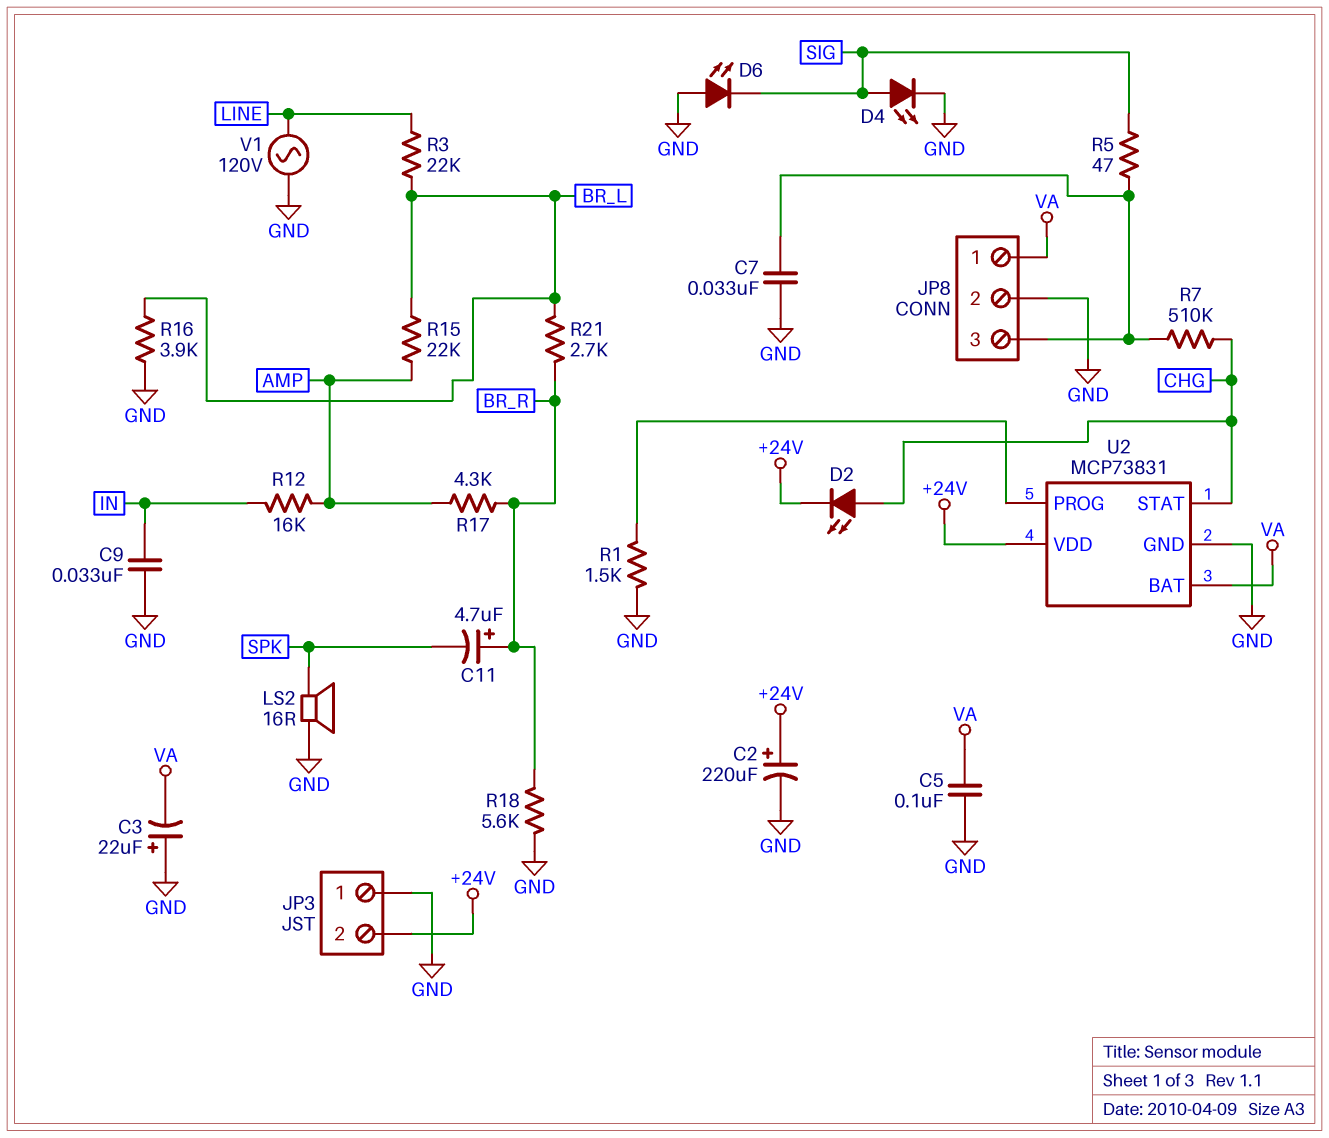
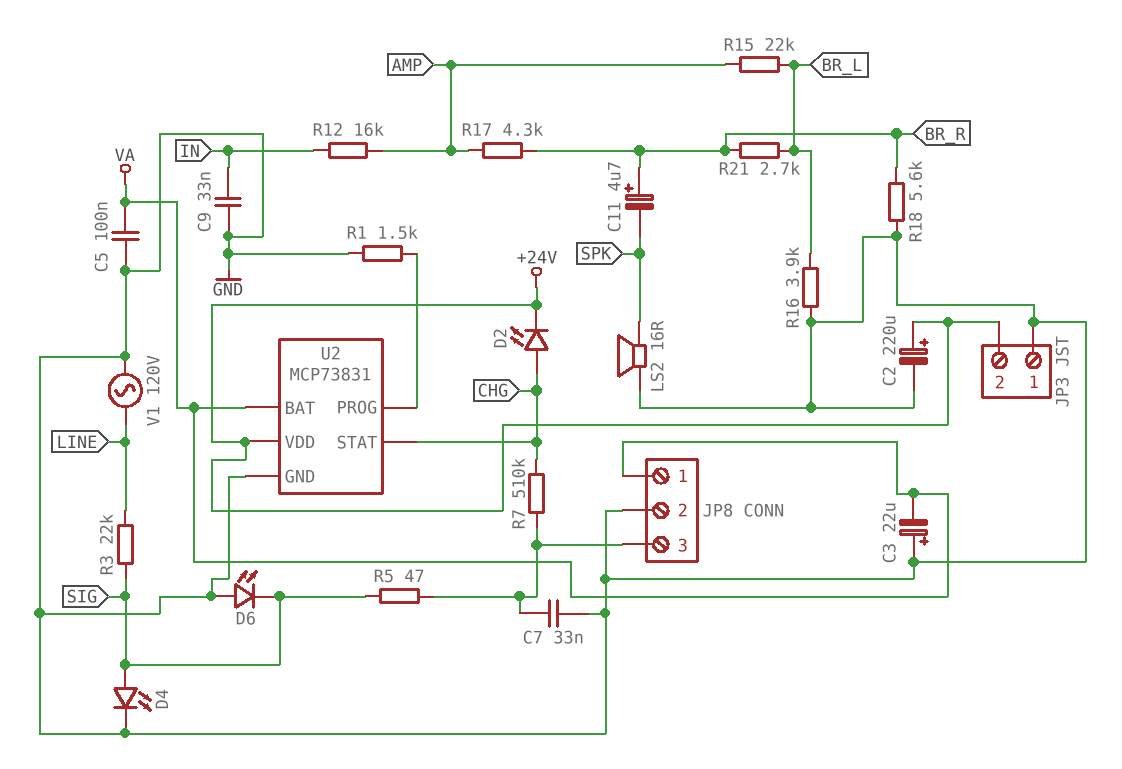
R3: 22k (BR_L, LINE) -> 22k (LINE, SIG)

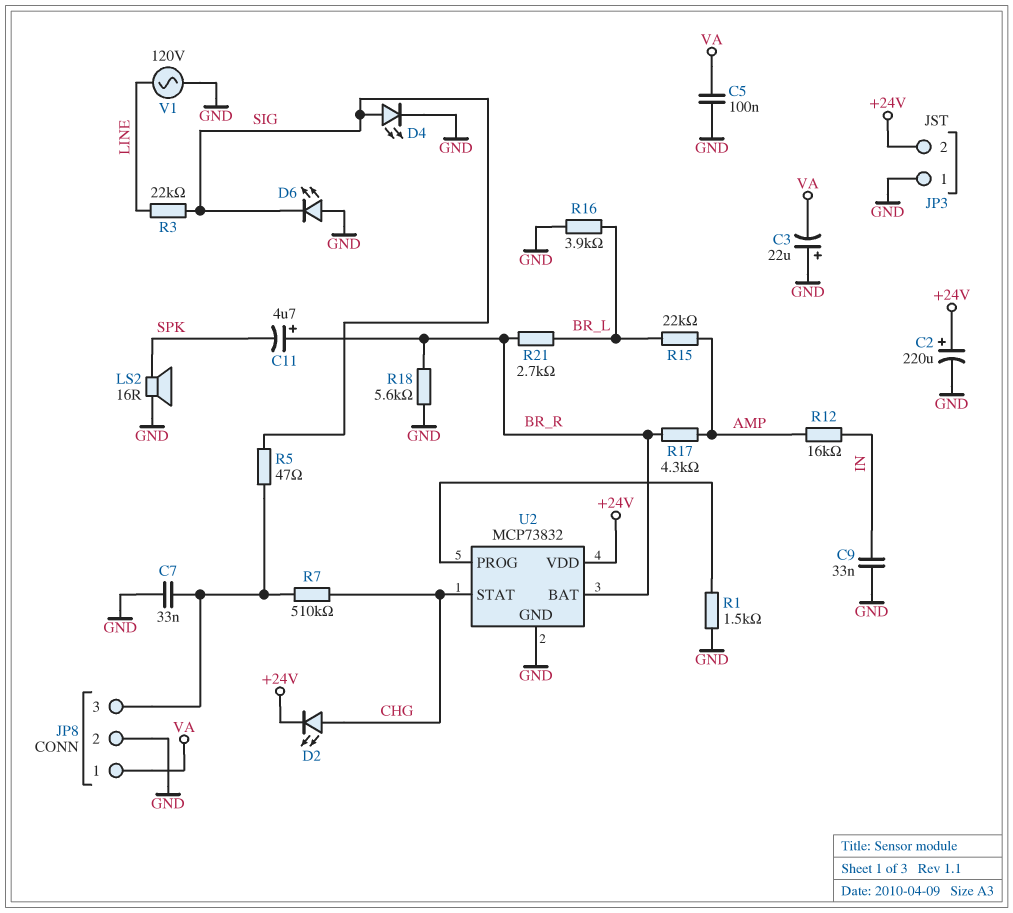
U2: MCP73831 -> MCP73832
U2 pin BAT: VA -> BR_R

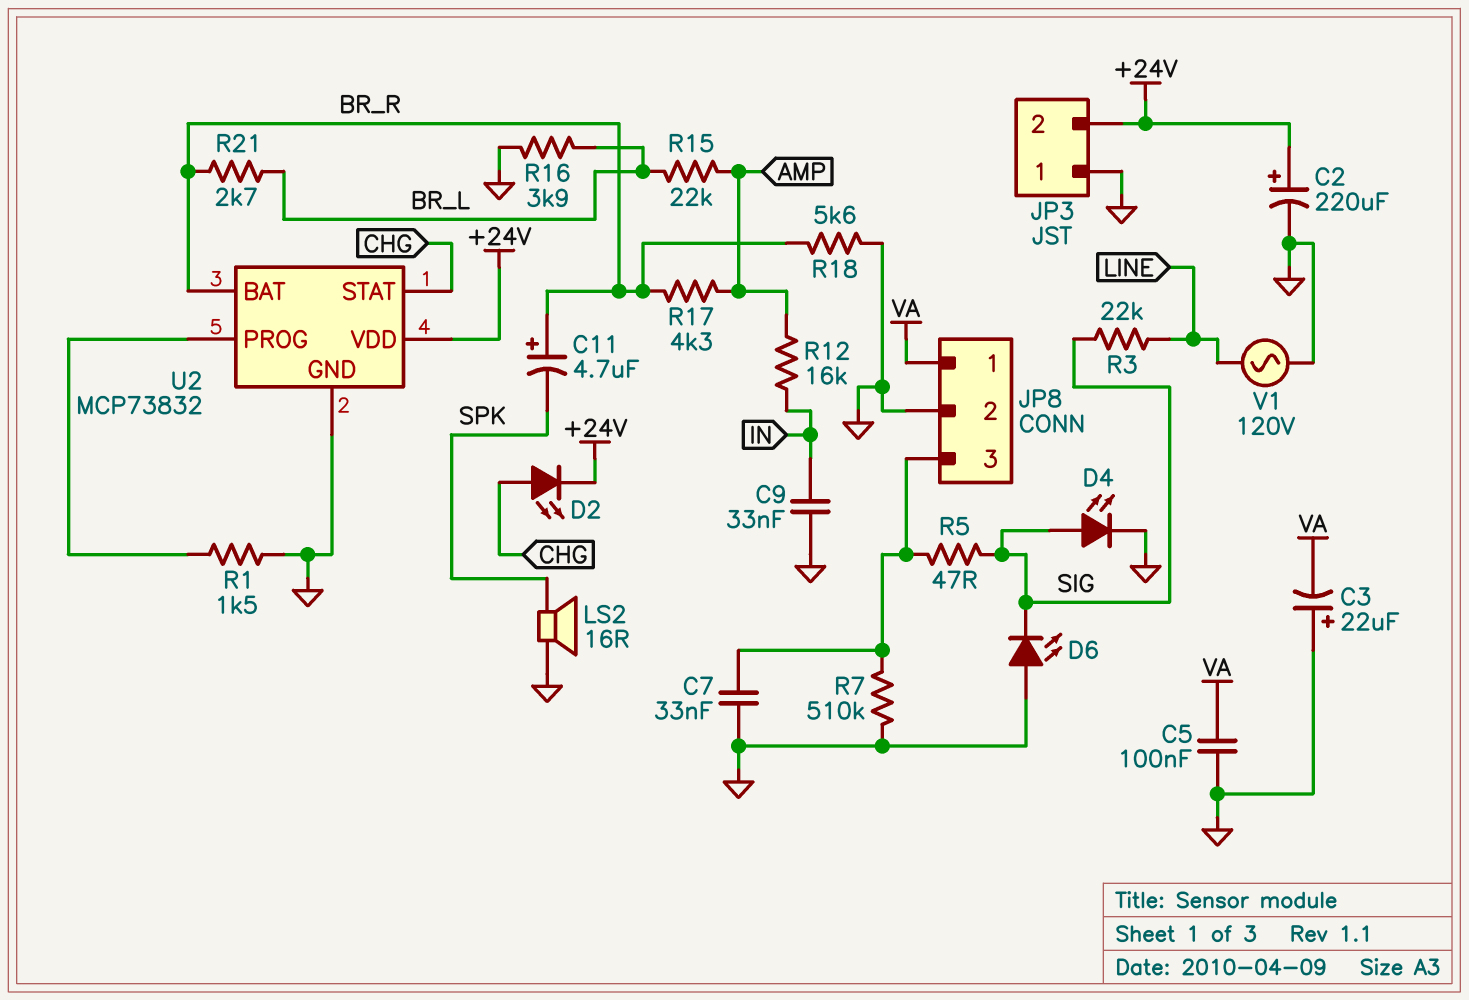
R7: 510k (CHG, JP8/3) -> 510k (GND, JP8/3)

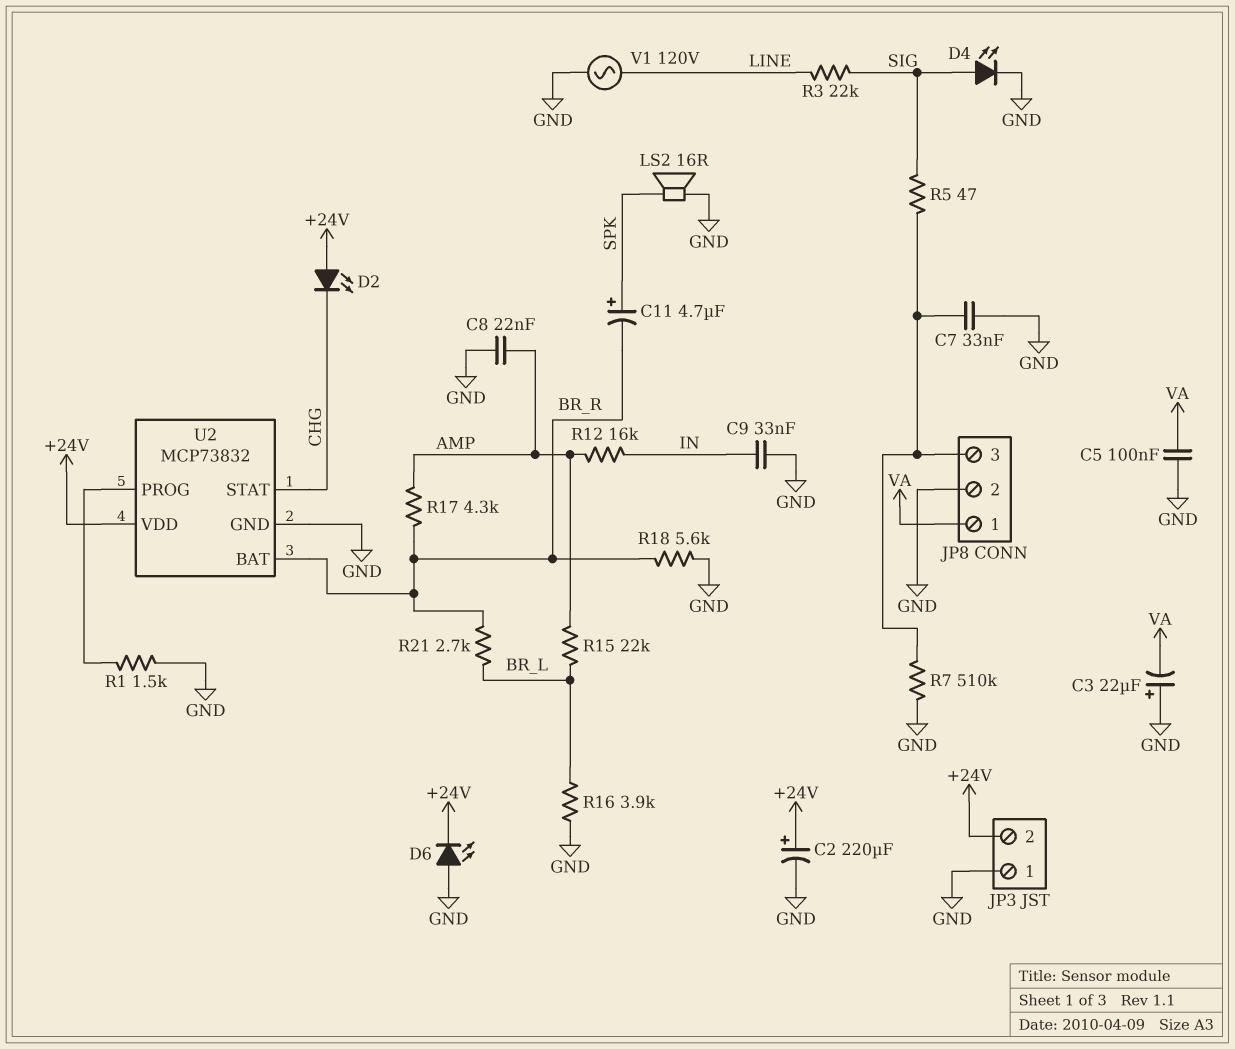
C8: none -> 22nF (AMP, GND)
C11: 4.7uF (plus BR_R, minus SPK) -> 4.7uF (plus SPK, minus BR_R)
D2: LED (A CHG, K +24V) -> LED (A +24V, K CHG)
D6: LED (A GND, K SIG) -> LED (A GND, K +24V)

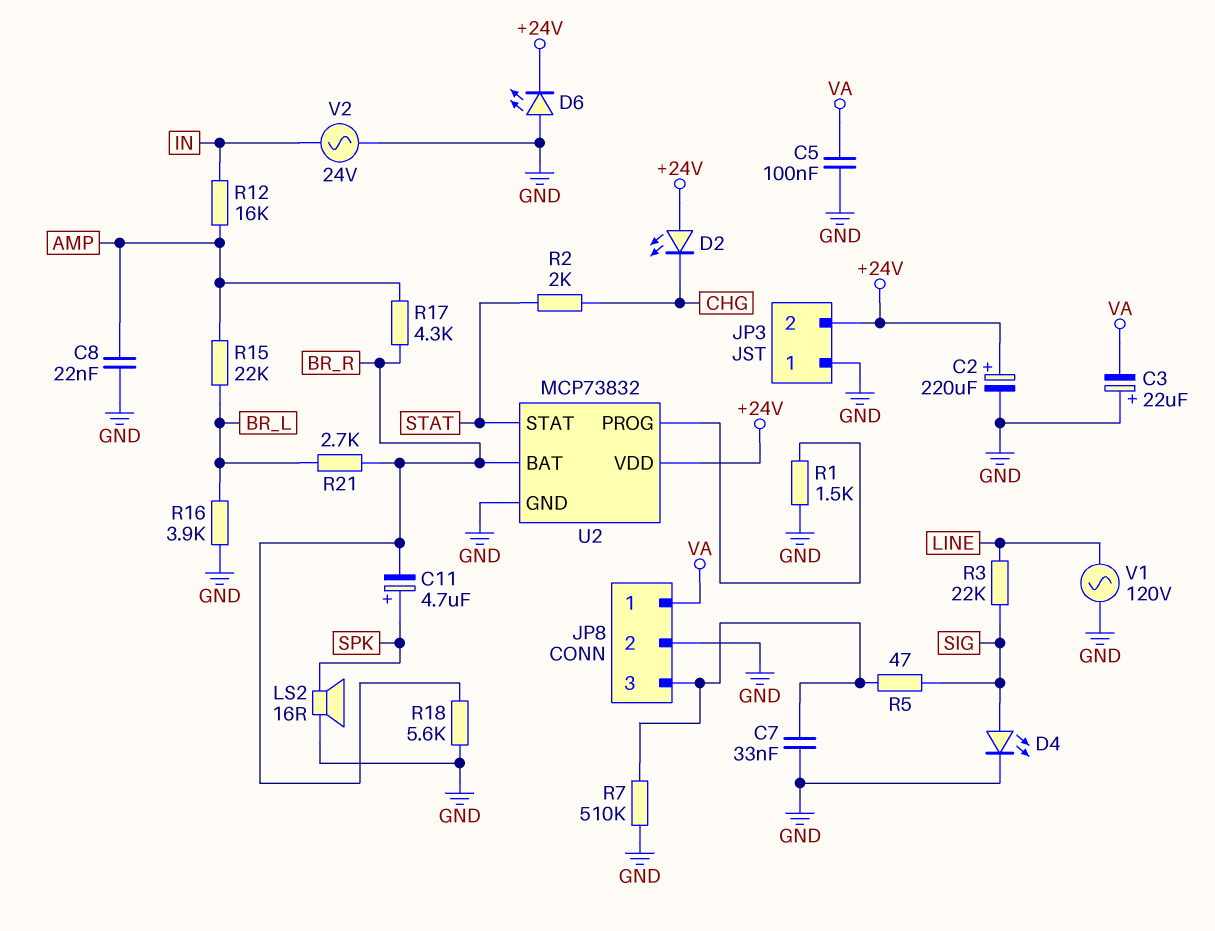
C9: 33nF (GND, IN) -> none
R2: none -> 2k (CHG, STAT)
U2 pin STAT: CHG -> STAT
V2: none -> AC 24V (GND, IN)

